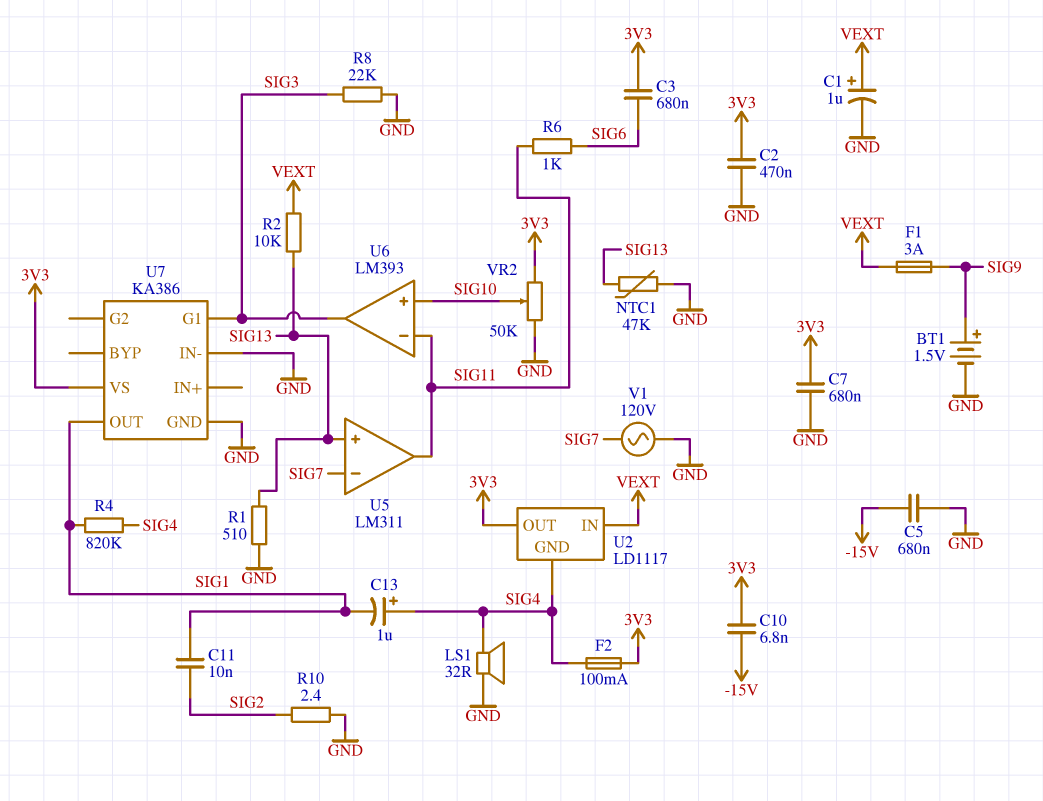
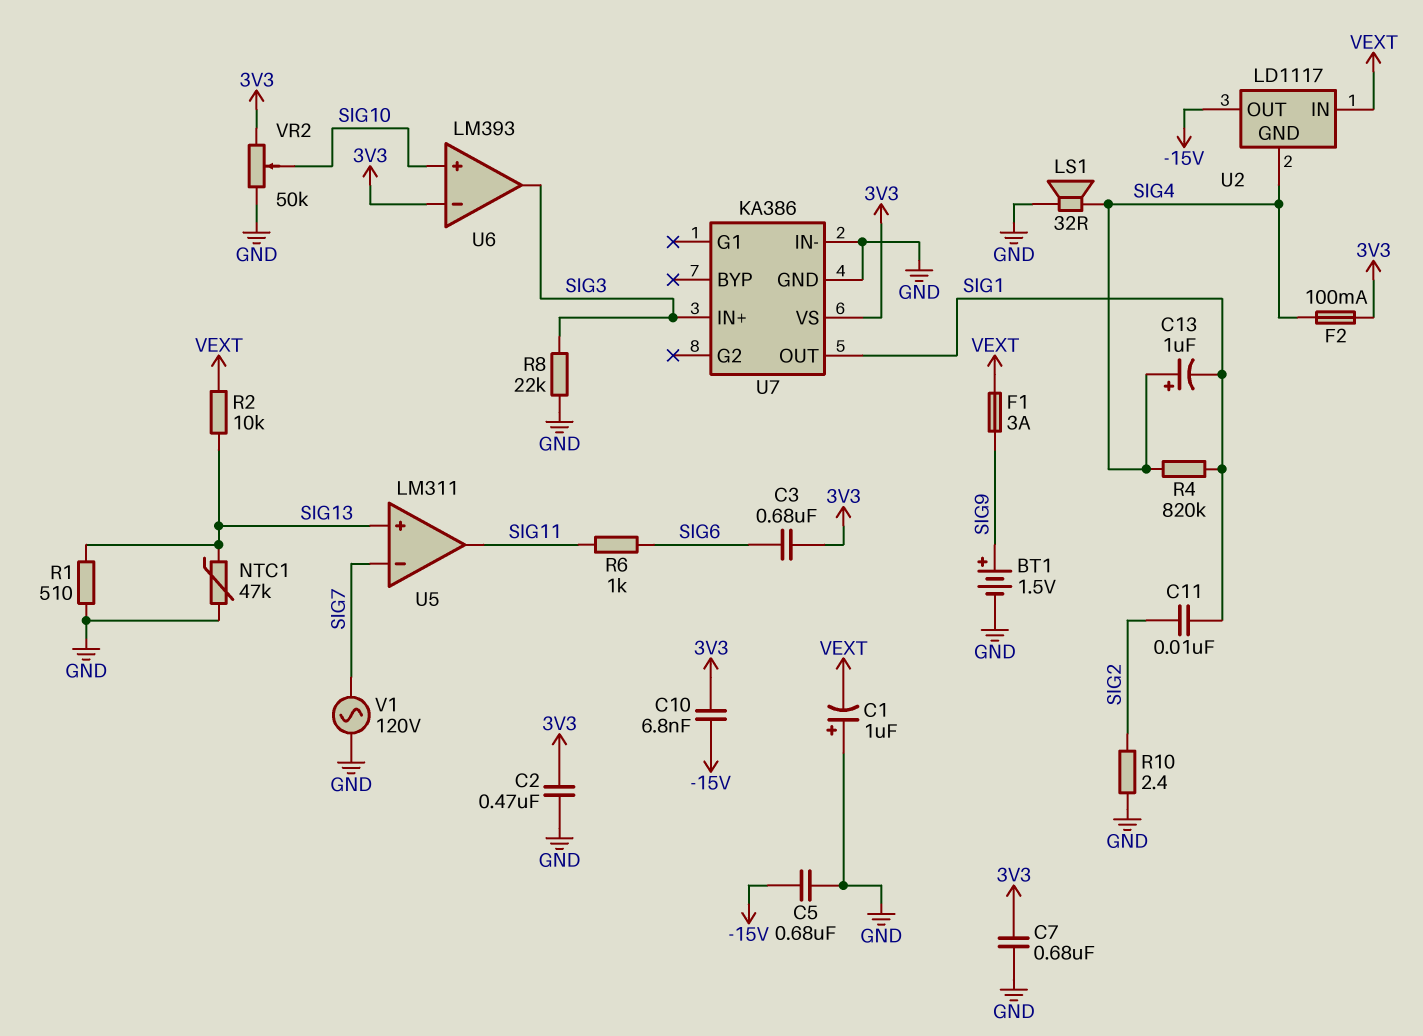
C1: 1uF (plus VEXT, minus GND) -> 1uF (plus GND, minus VEXT)
U2 pin OUT: 3V3 -> -15V
U6 pin in-: SIG11 -> 3V3
U7 pin G1: SIG3 -> none
U7 pin IN+: none -> SIG3

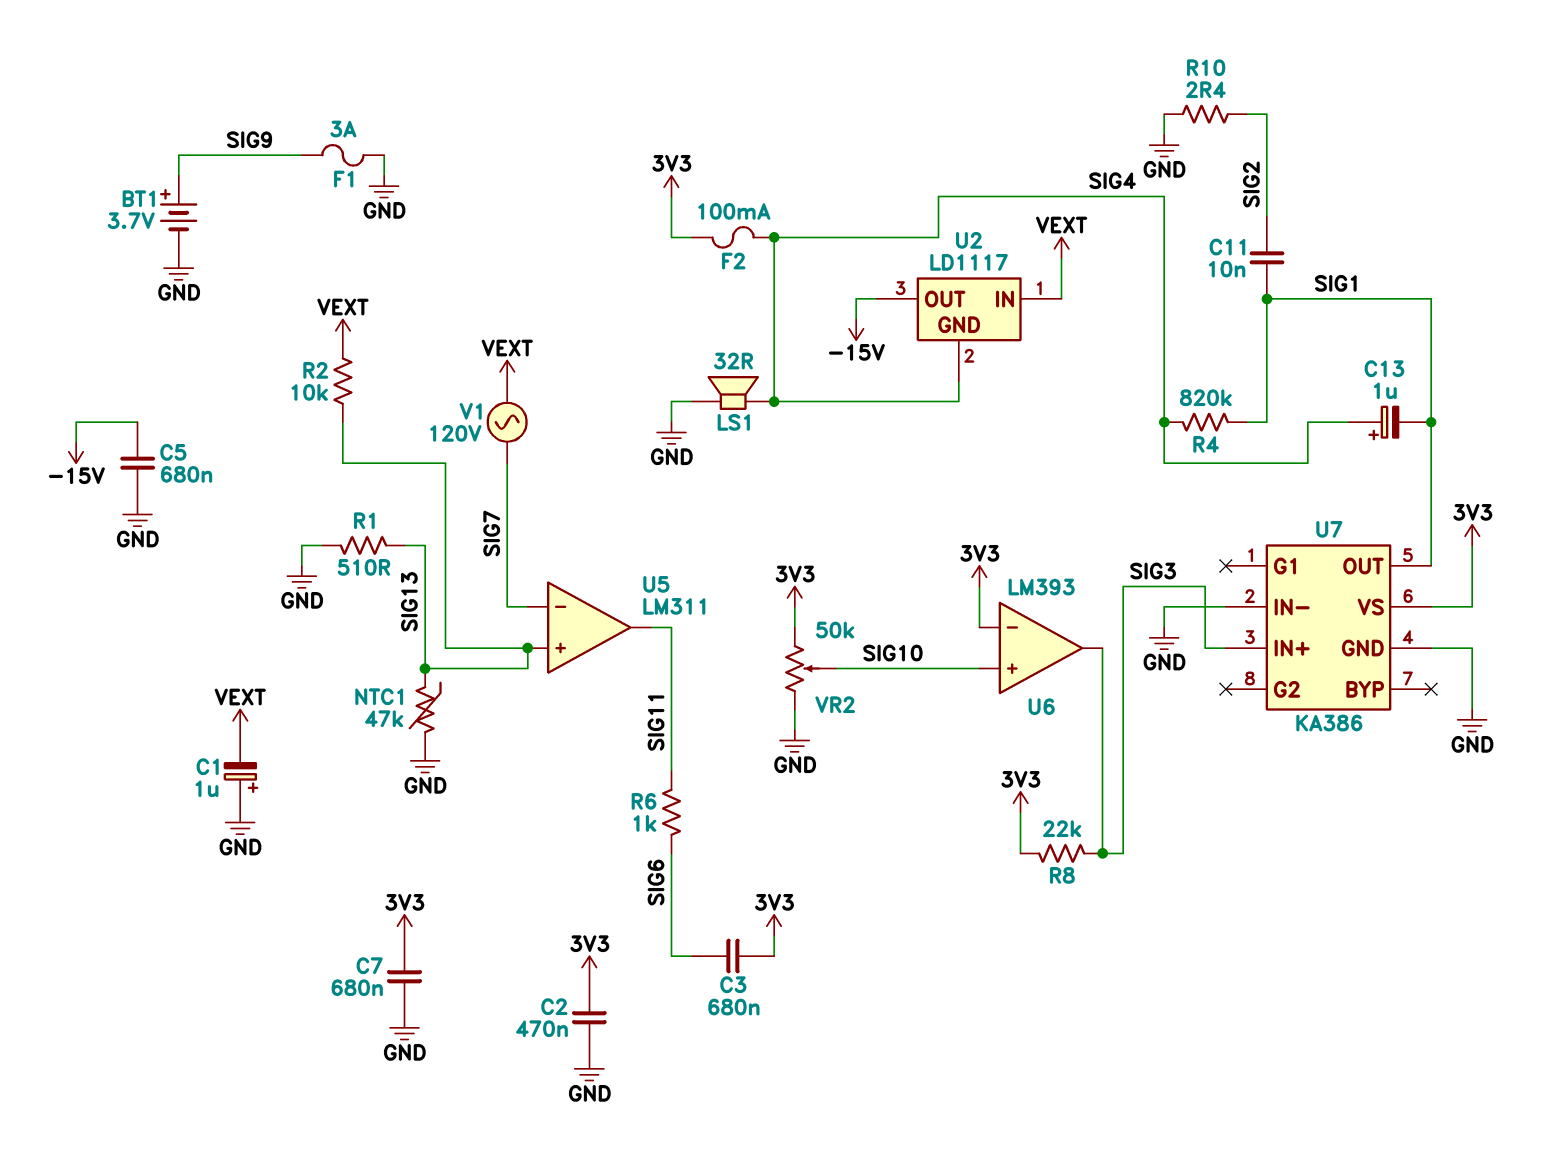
BT1: 1.5V (plus SIG9, minus GND) -> 3.7V (plus SIG9, minus GND)
C10: 6.8nF (-15V, 3V3) -> none
F1: 3A (SIG9, VEXT) -> 3A (GND, SIG9)
R8: 22k (GND, SIG3) -> 22k (3V3, SIG3)
V1: AC 120V (GND, SIG7) -> AC 120V (SIG7, VEXT)

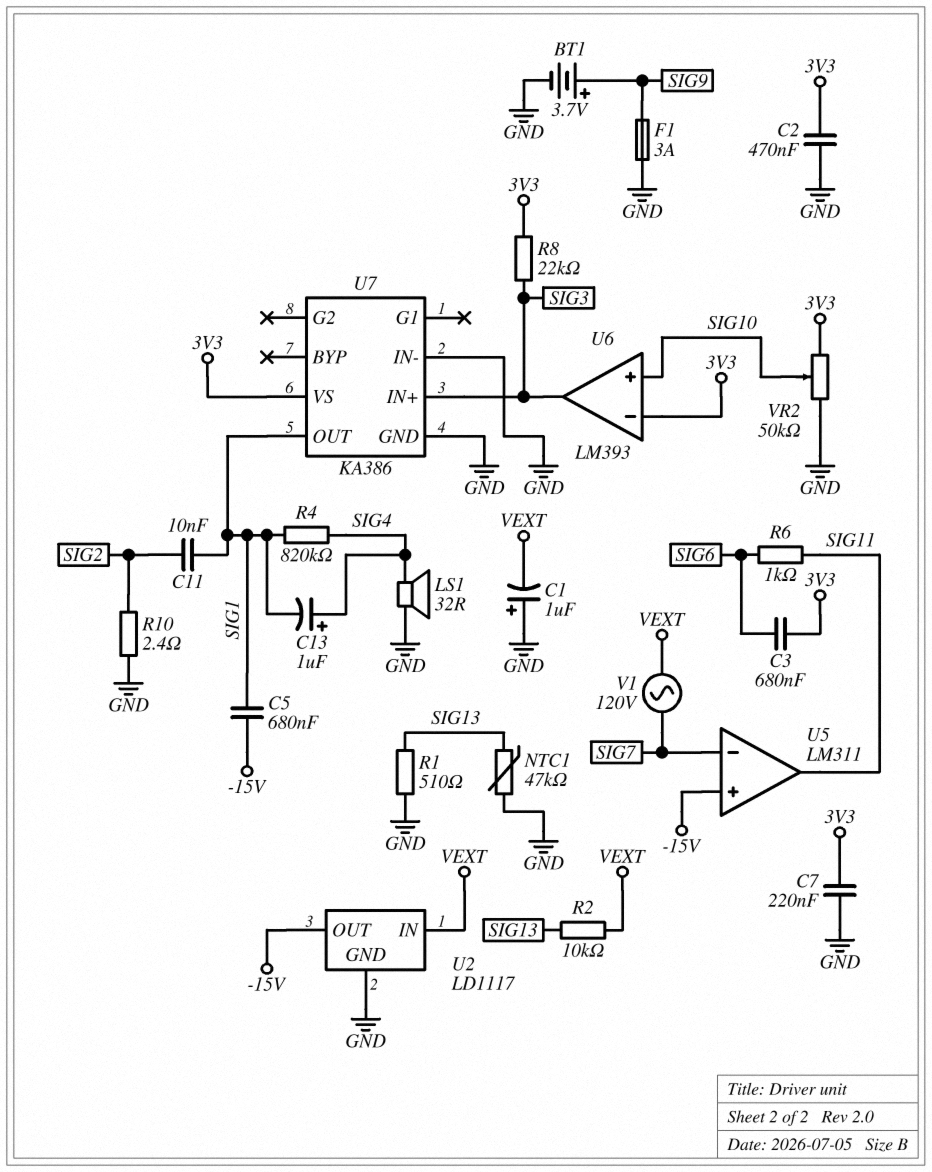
C5: 680nF (-15V, GND) -> 680nF (-15V, SIG1)
C7: 680nF (3V3, GND) -> 220nF (3V3, GND)
F2: 100mA (3V3, SIG4) -> none
U2 pin GND: SIG4 -> GND
U5 pin in+: SIG13 -> -15V

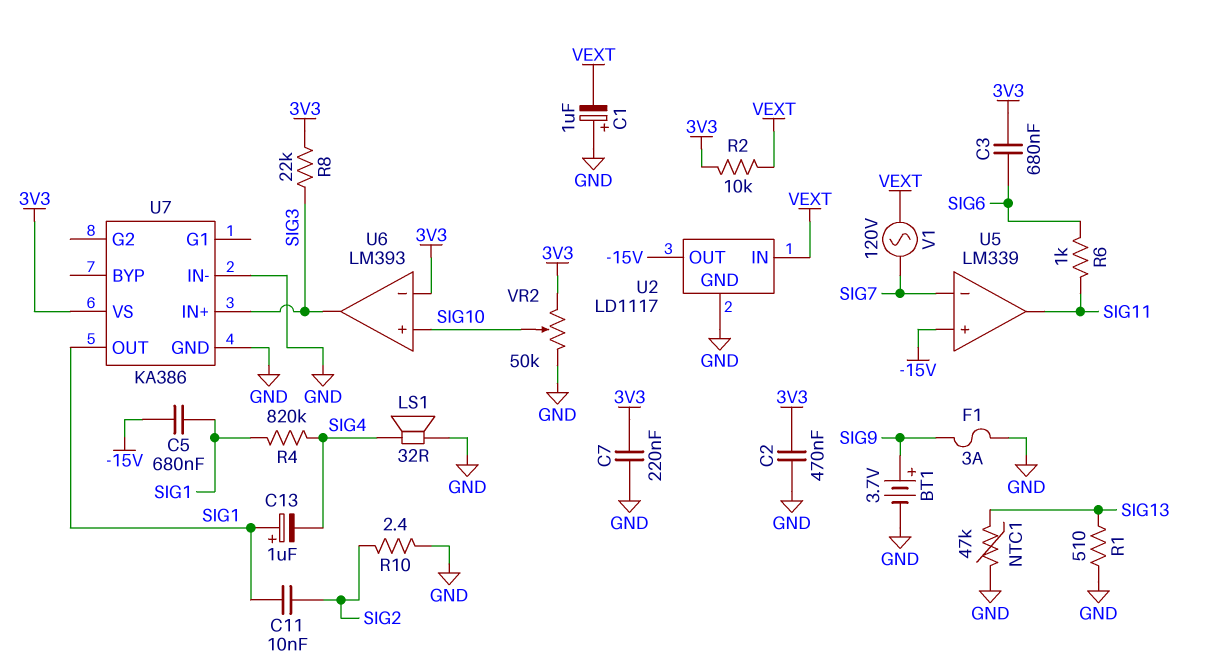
C13: 1uF (plus SIG4, minus SIG1) -> 1uF (plus SIG1, minus SIG4)
R2: 10k (SIG13, VEXT) -> 10k (3V3, VEXT)
U5: LM311 -> LM339

